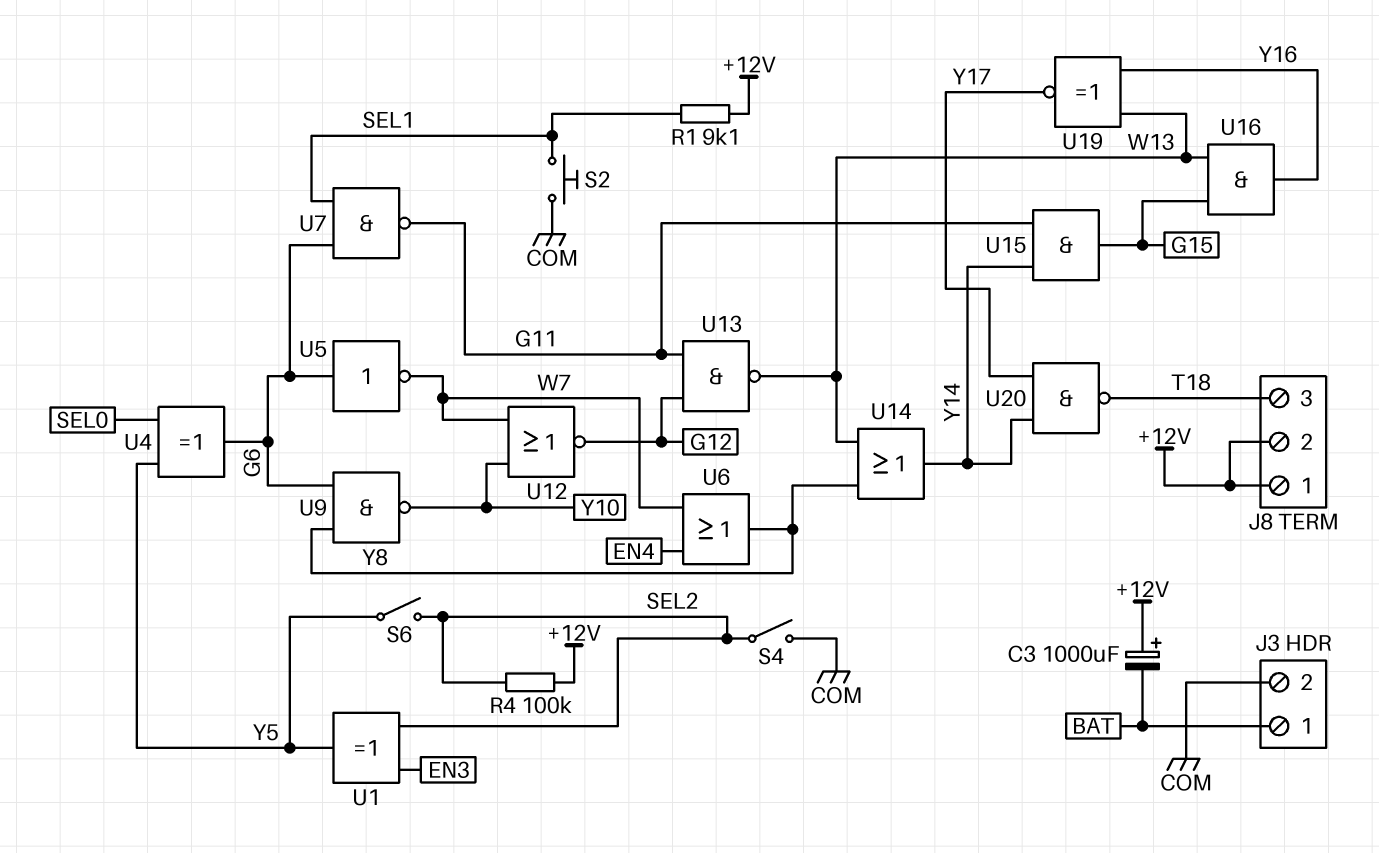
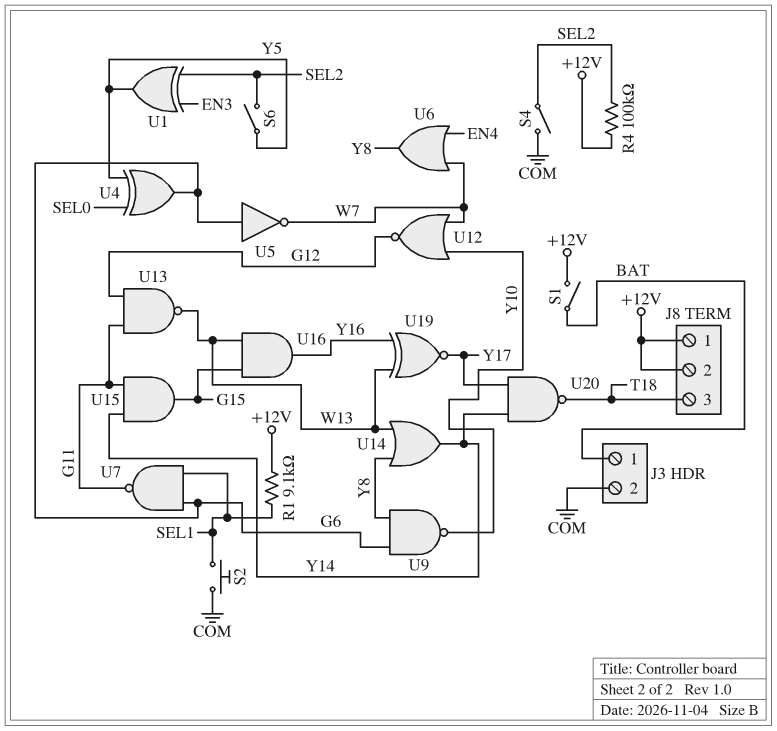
C3: 1000uF (plus +12V, minus BAT) -> none
S1: none -> switch (+12V, BAT)

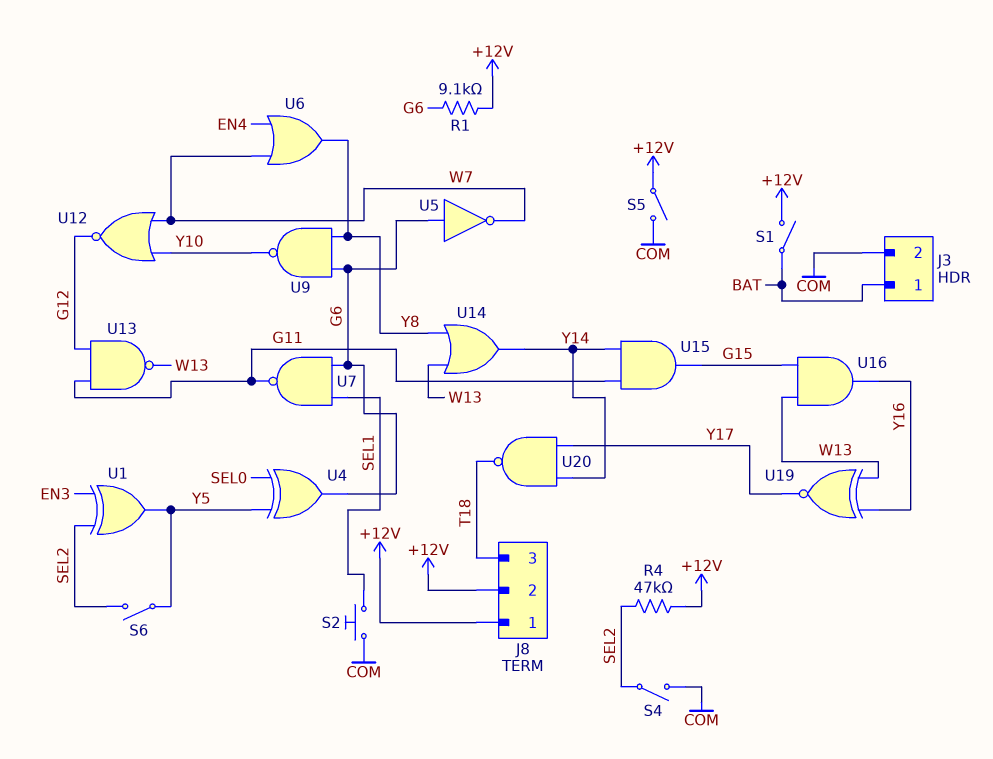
R1: 9.1k (+12V, SEL1) -> 9.1k (+12V, G6)
R4: 100k (+12V, SEL2) -> 47k (+12V, SEL2)
S5: none -> switch (+12V, COM)

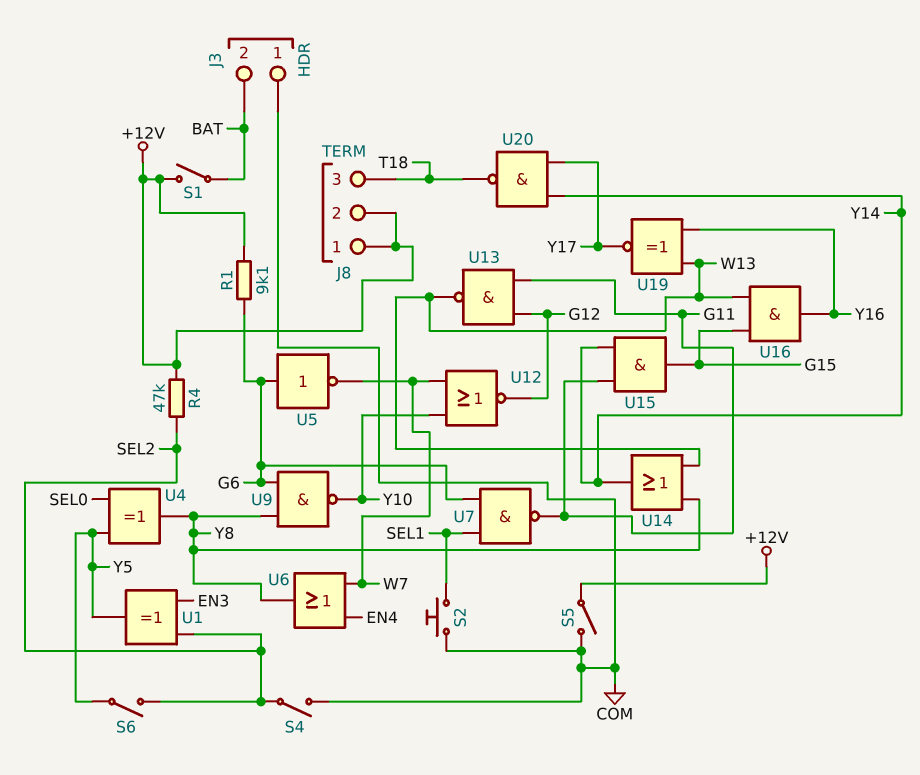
J3 pin 1: BAT -> COM
J3 pin 2: COM -> BAT
U4: XOR (in SEL0, in Y5, out G6) -> XOR (in SEL0, in Y5, out Y8)

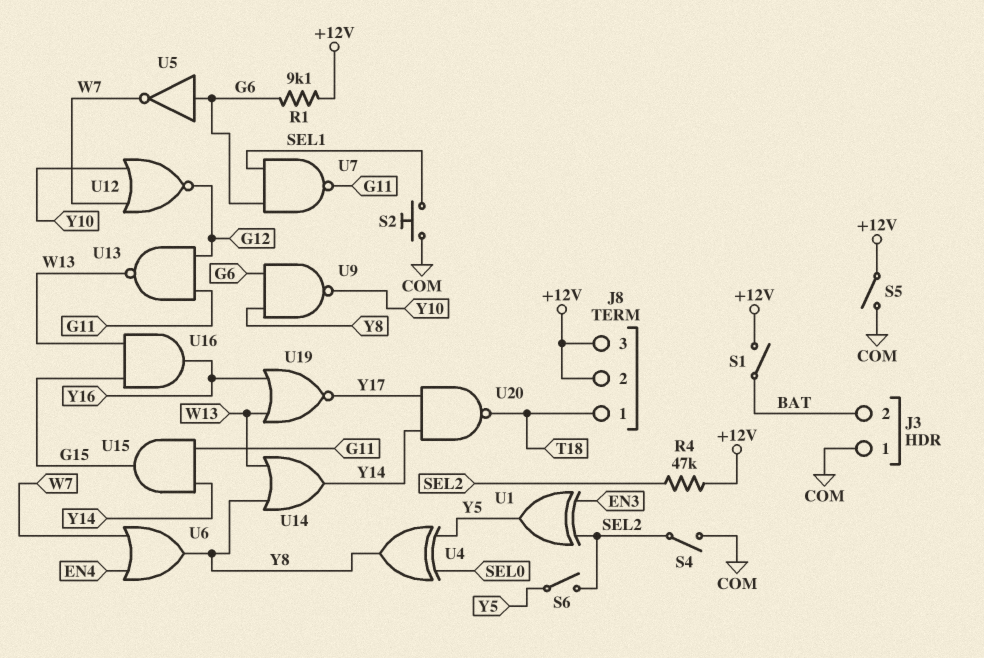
J8 pin 1: +12V -> T18
J8 pin 3: T18 -> +12V
U19: XNOR (in W13, in Y16, out Y17) -> NOR (in W13, in Y16, out Y17)

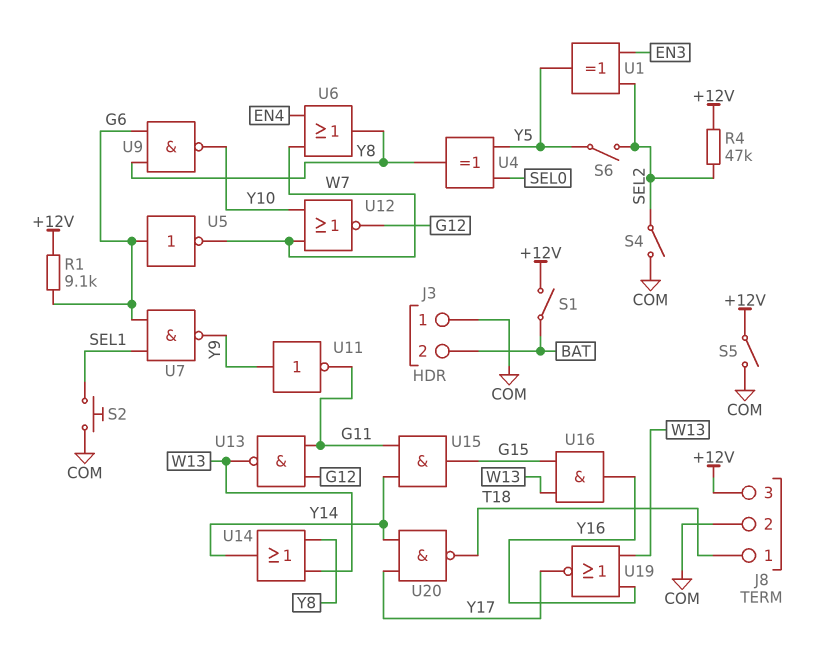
J8 pin 2: +12V -> COM
U7: NAND (in G6, in SEL1, out G11) -> NAND (in G6, in SEL1, out Y9)
U11: none -> NOT (in Y9, out G11)

